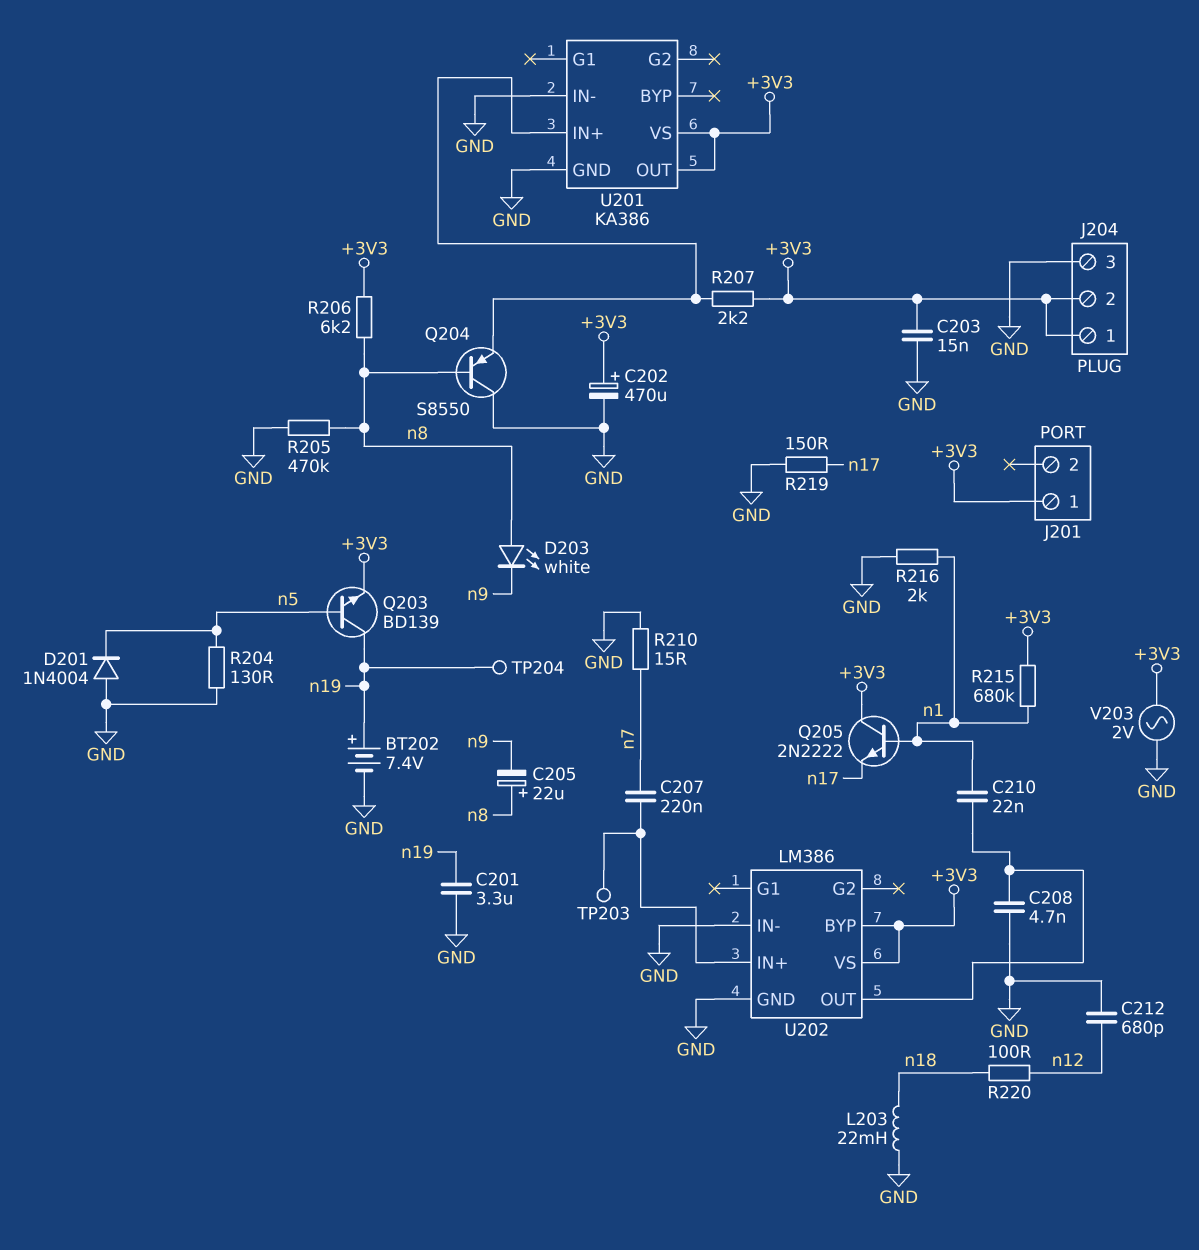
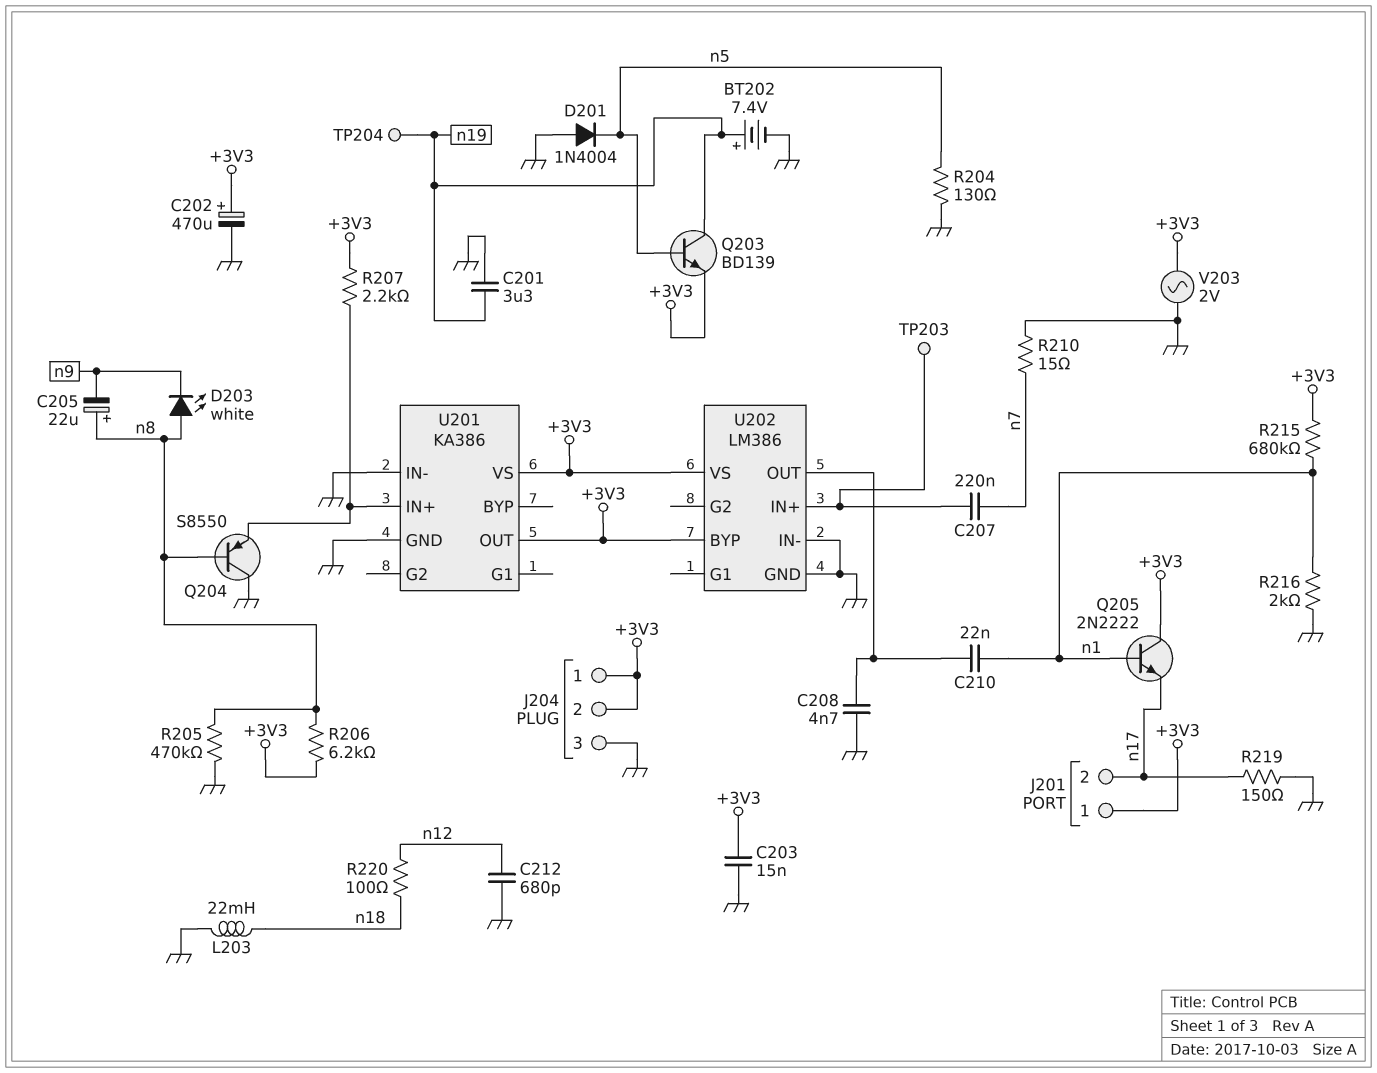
J201 pin 2: none -> n17

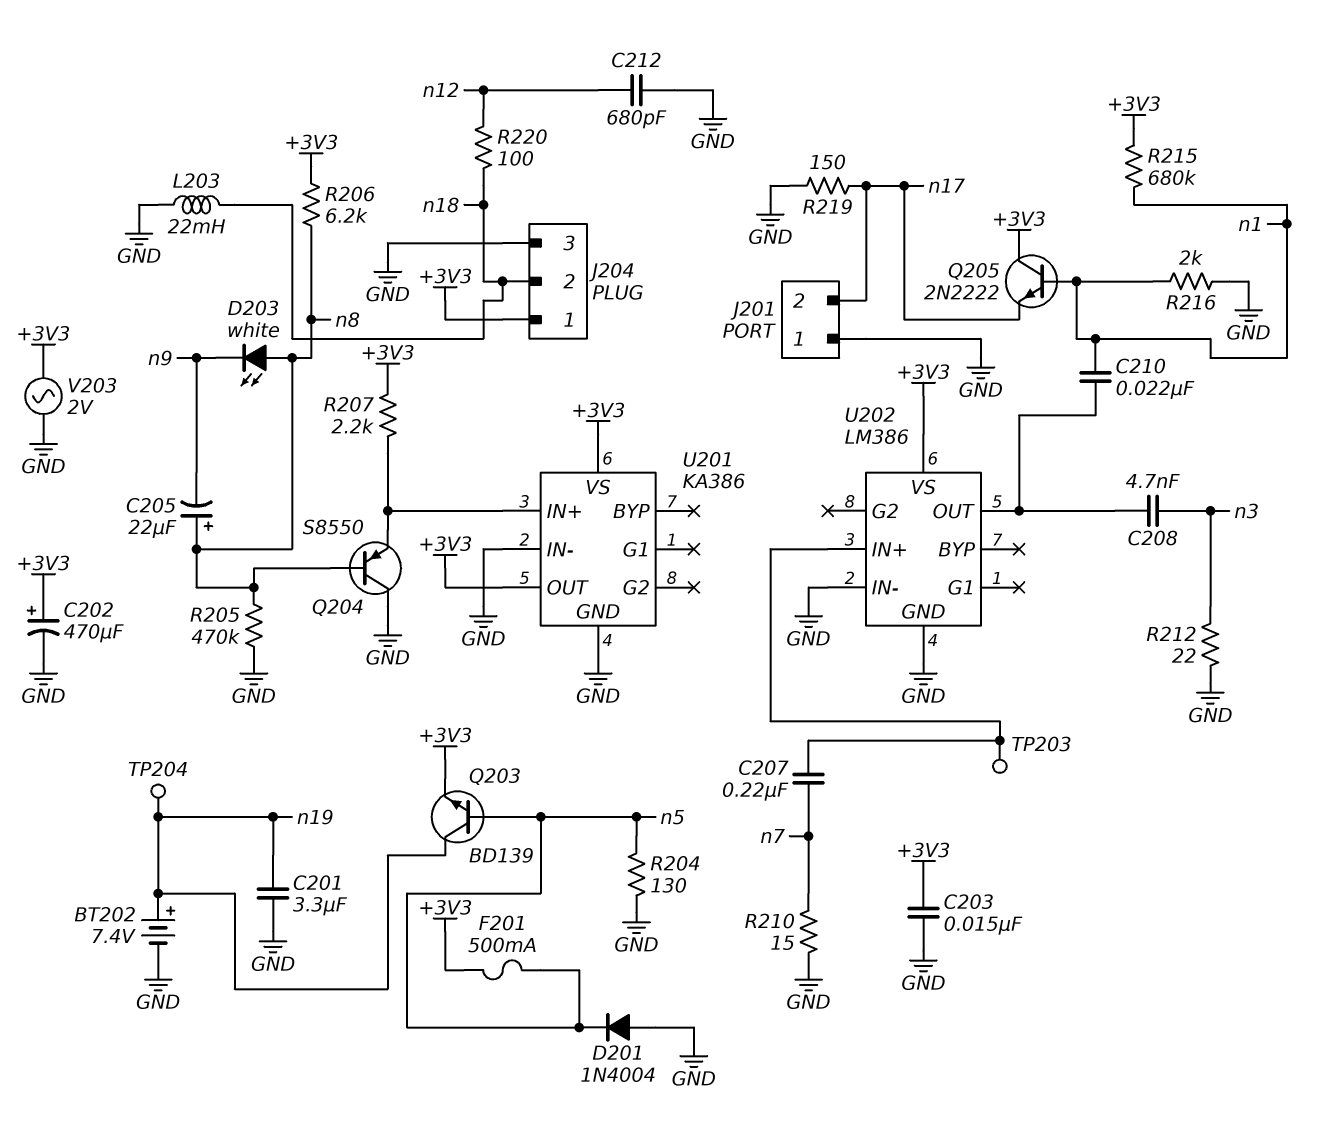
C208: 4.7nF (GND, U202/OUT) -> 4.7nF (U202/OUT, n3)
F201: none -> 500mA (+3V3, n5)
J201 pin 1: +3V3 -> GND
J204 pin 2: +3V3 -> n18
R212: none -> 22 (GND, n3)
U202 pin BYP: +3V3 -> none

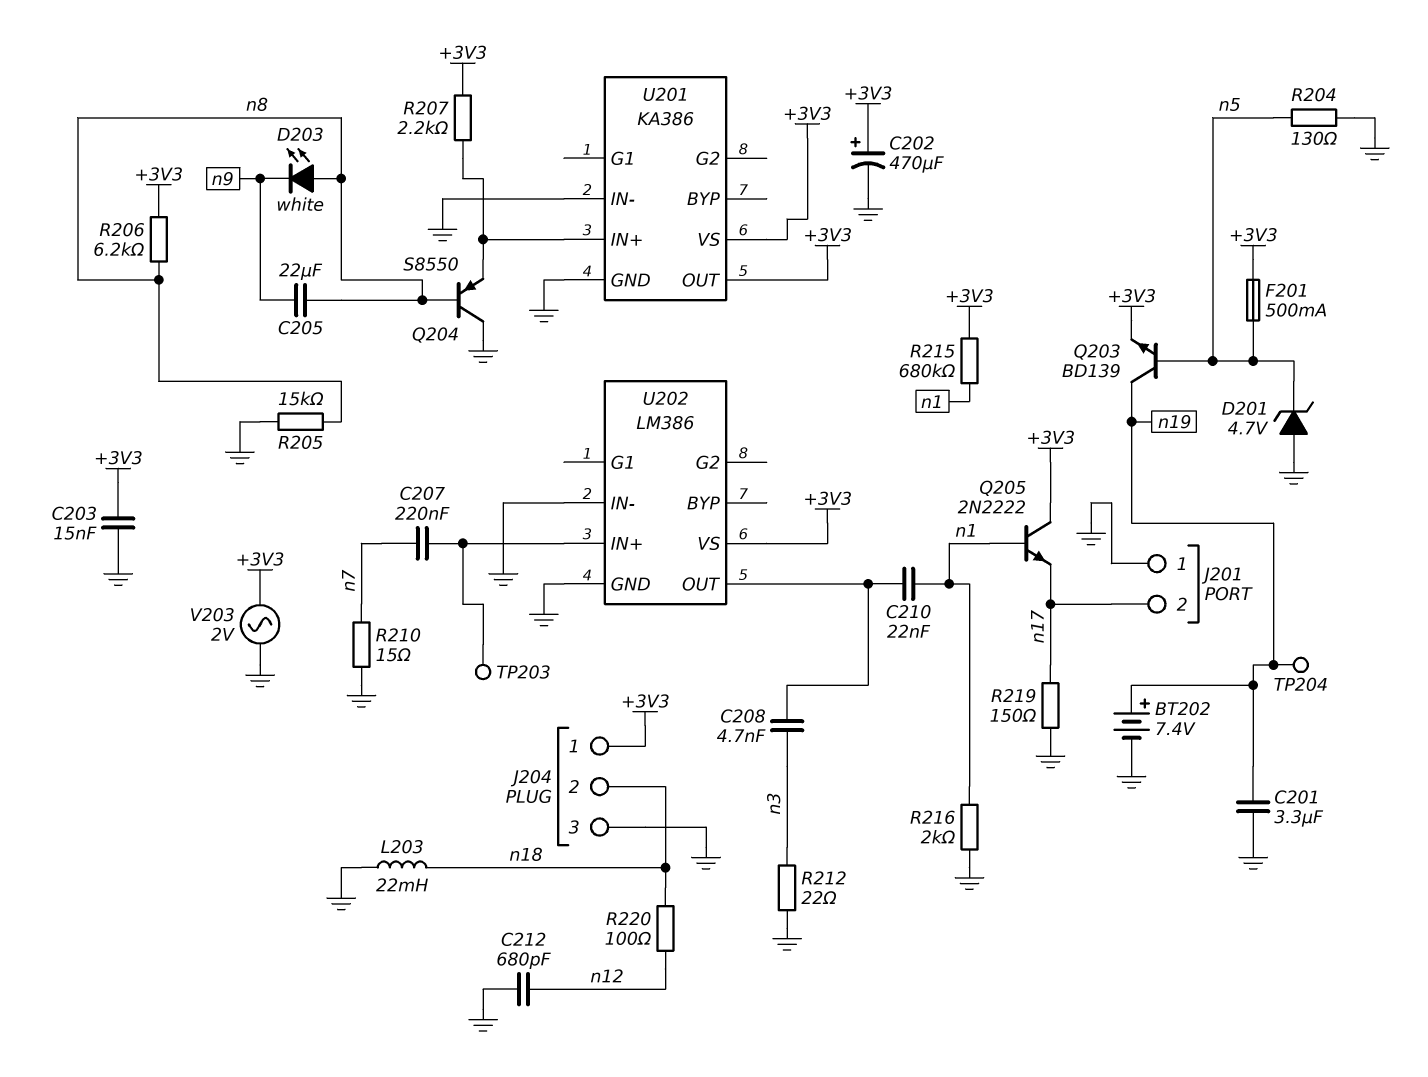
C205: 22uF (plus n8, minus n9) -> 22uF (n8, n9)
D201: diode 1N4004 (A GND, K n5) -> zener 4.7V (A GND, K n5)
R205: 470k (GND, n8) -> 15k (GND, n8)

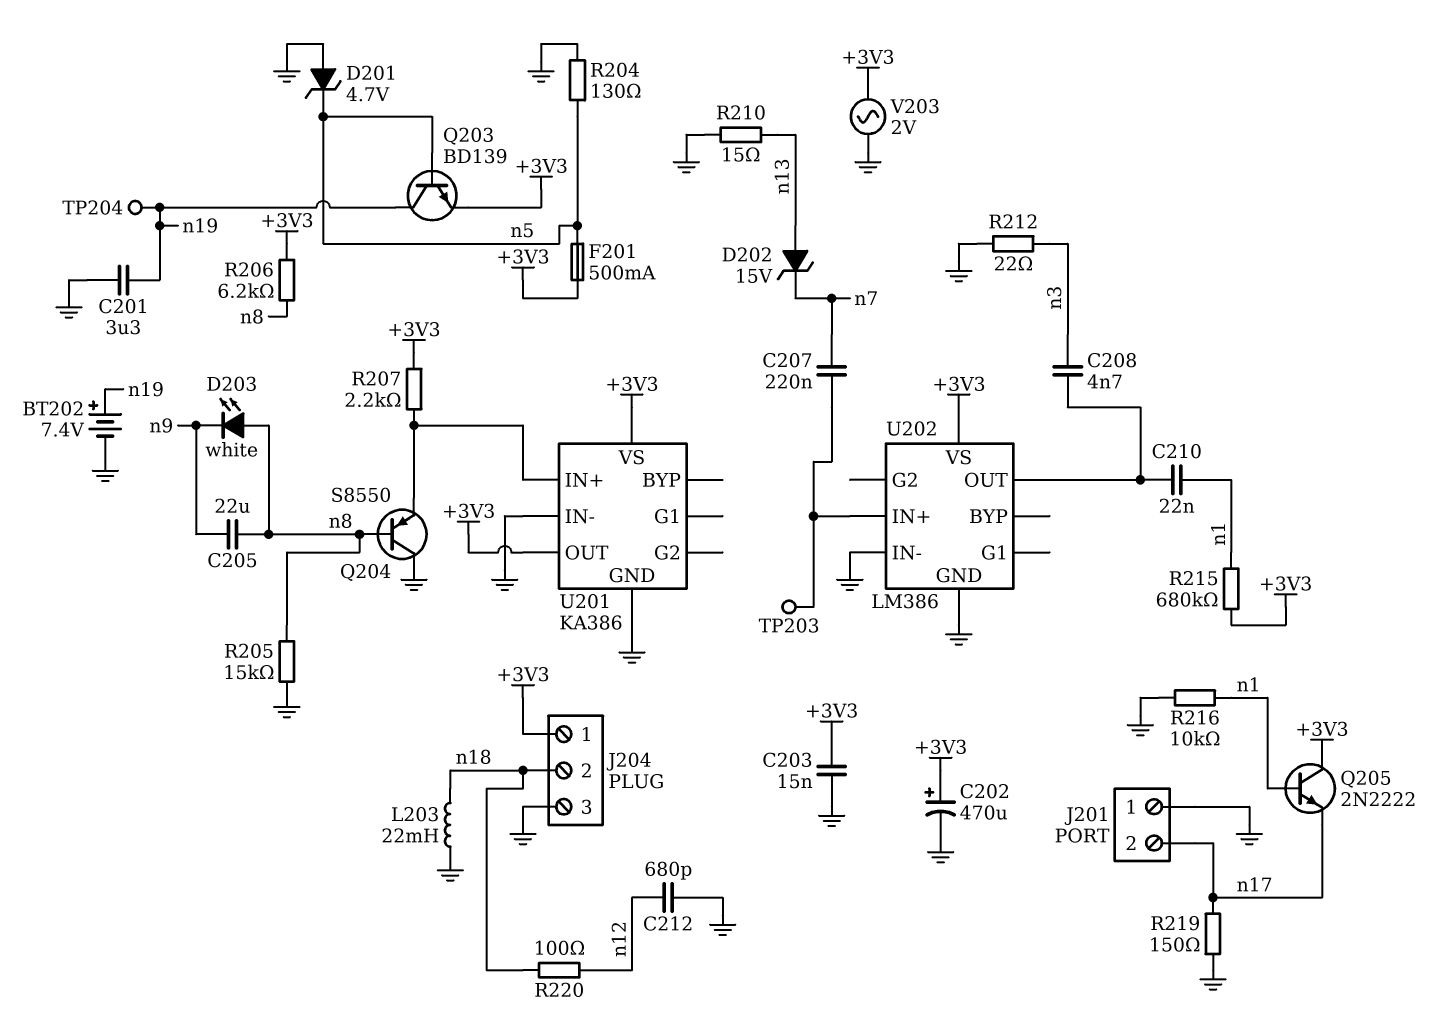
D202: none -> zener 15V (A n13, K n7)
R210: 15 (GND, n7) -> 15 (GND, n13)
R216: 2k (GND, n1) -> 10k (GND, n1)

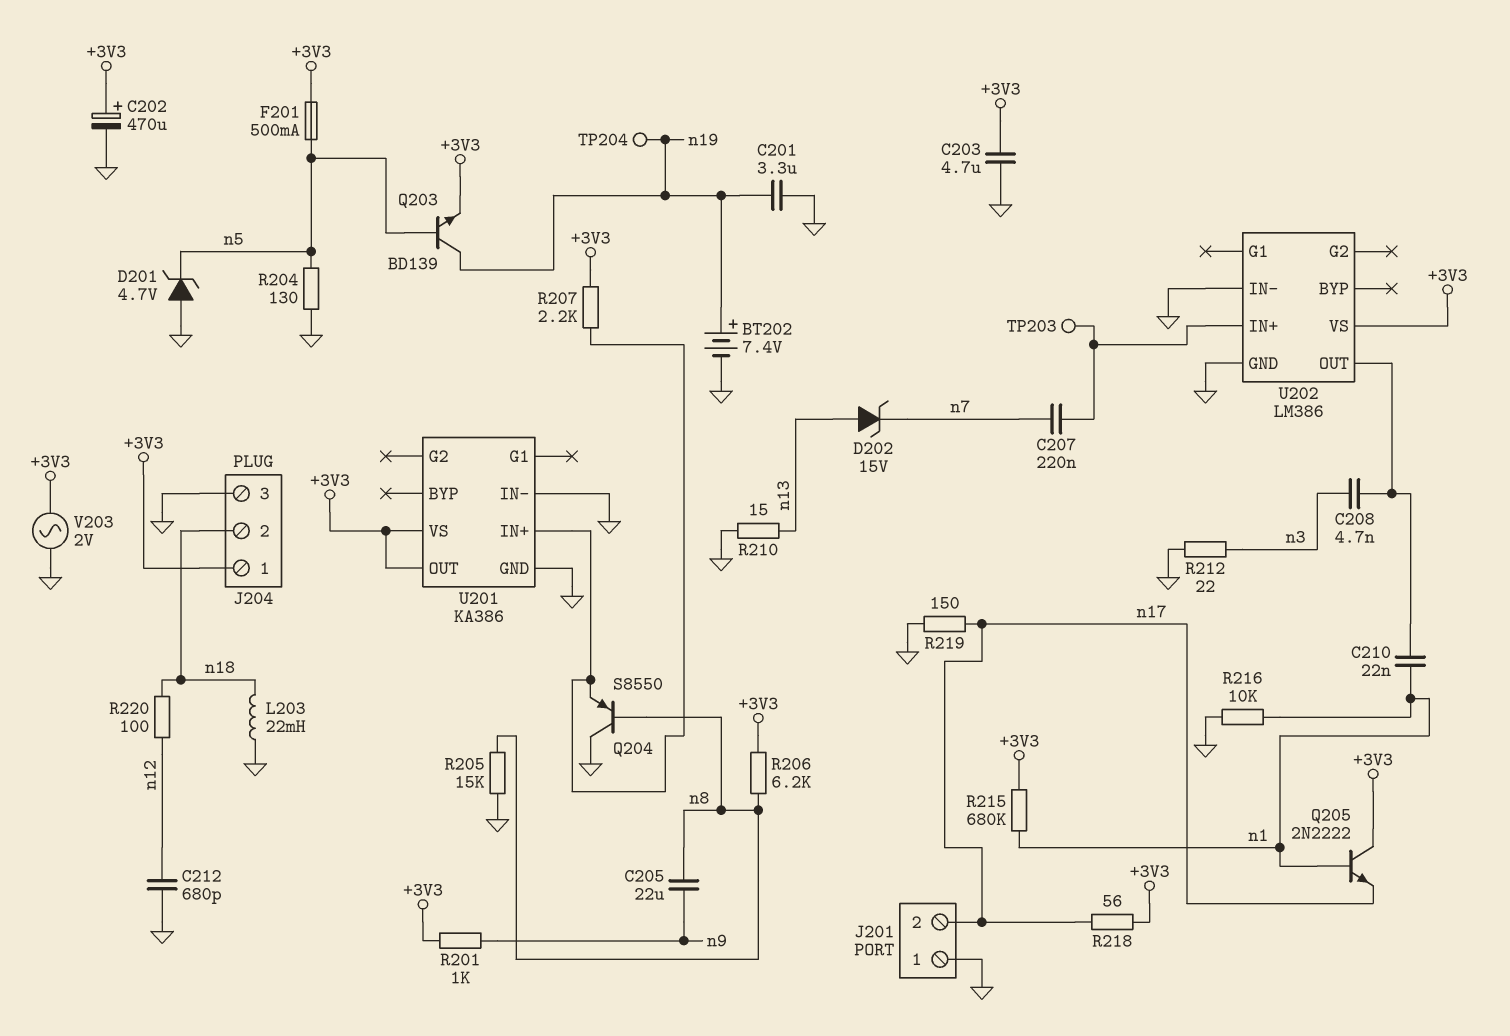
C203: 15nF (+3V3, GND) -> 4.7uF (+3V3, GND)
D203: LED white (A n8, K n9) -> none
R201: none -> 1k (+3V3, n9)
R218: none -> 56 (+3V3, n17)

